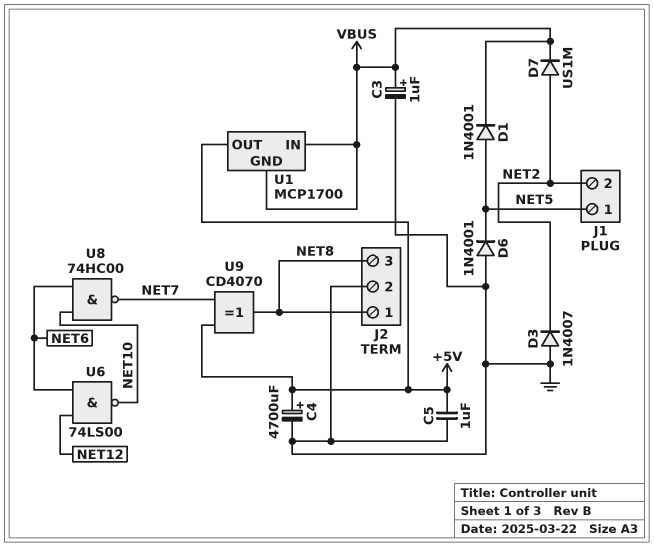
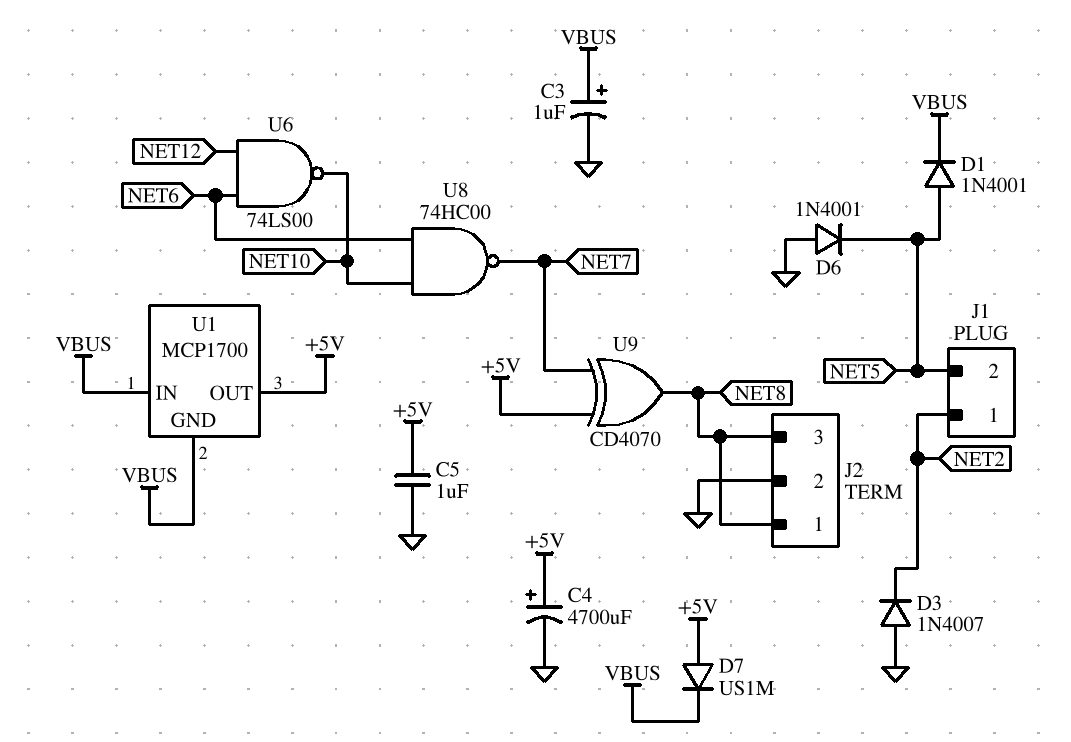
D7: diode US1M (A NET2, K VBUS) -> diode US1M (A +5V, K VBUS)
J1 pin 1: NET5 -> NET2
J1 pin 2: NET2 -> NET5

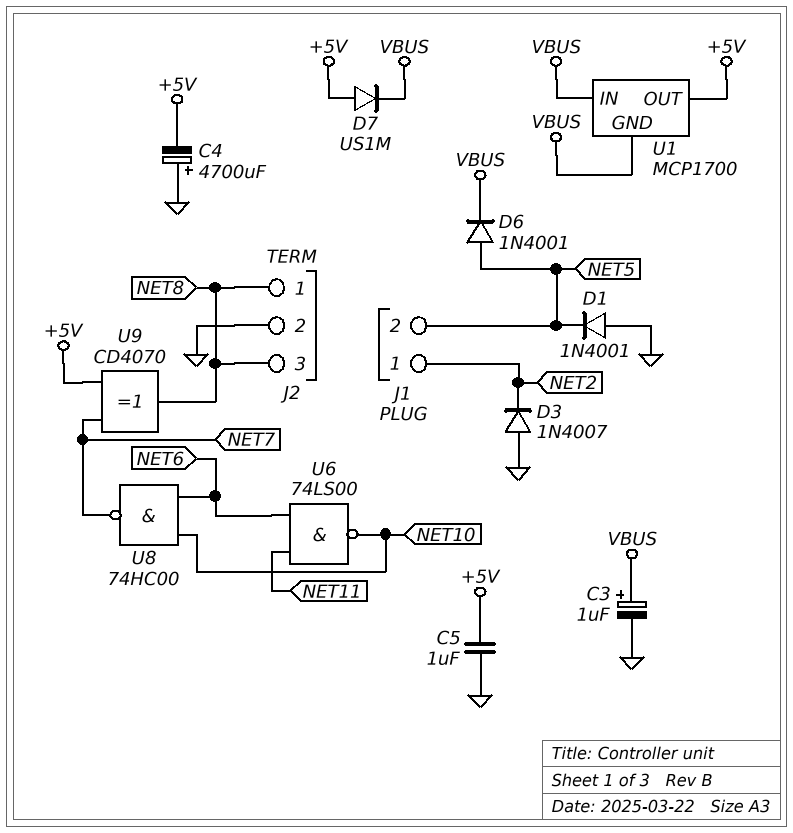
C4: 4700uF (plus +5V, minus GND) -> 4700uF (plus GND, minus +5V)
D1: diode 1N4001 (A NET5, K VBUS) -> diode 1N4001 (A GND, K NET5)
D6: diode 1N4001 (A GND, K NET5) -> diode 1N4001 (A NET5, K VBUS)
U6: NAND 74LS00 (in NET6, in NET12, out NET10) -> NAND 74LS00 (in NET6, in NET11, out NET10)

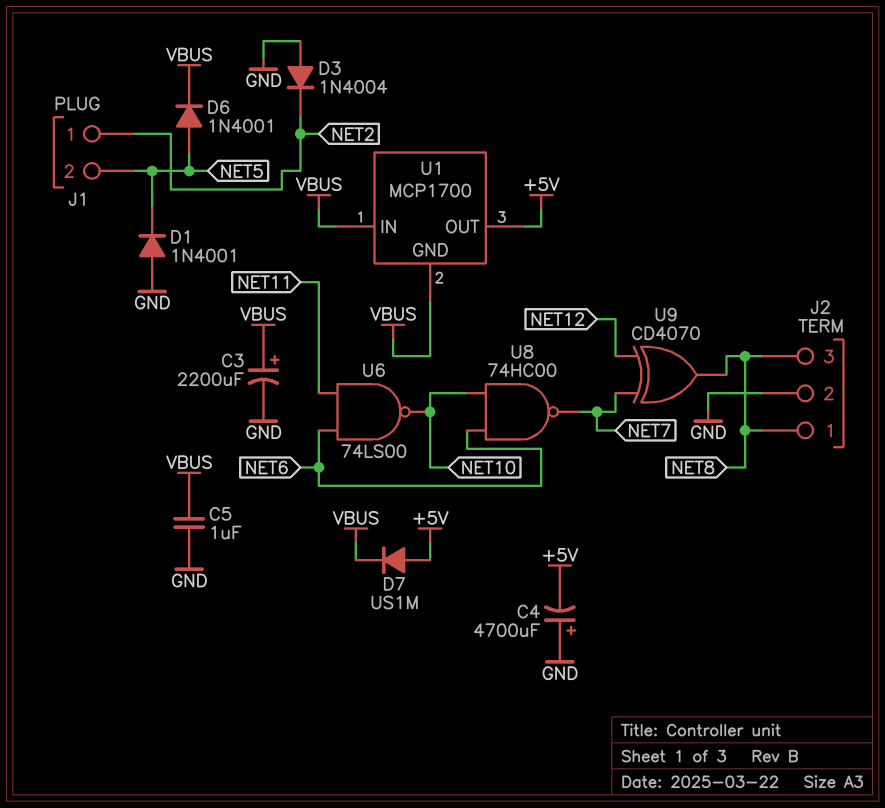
C3: 1uF (plus VBUS, minus GND) -> 2200uF (plus VBUS, minus GND)
C5: 1uF (+5V, GND) -> 1uF (GND, VBUS)
D3: diode 1N4007 (A GND, K NET2) -> diode 1N4004 (A GND, K NET2)
U9: XOR CD4070 (in +5V, in NET7, out NET8) -> XOR CD4070 (in NET7, in NET12, out NET8)

